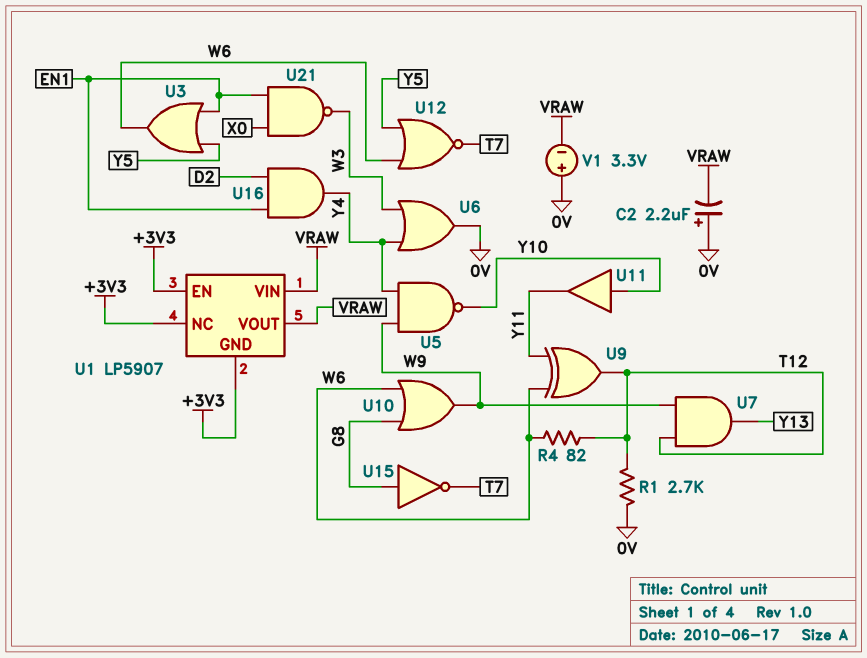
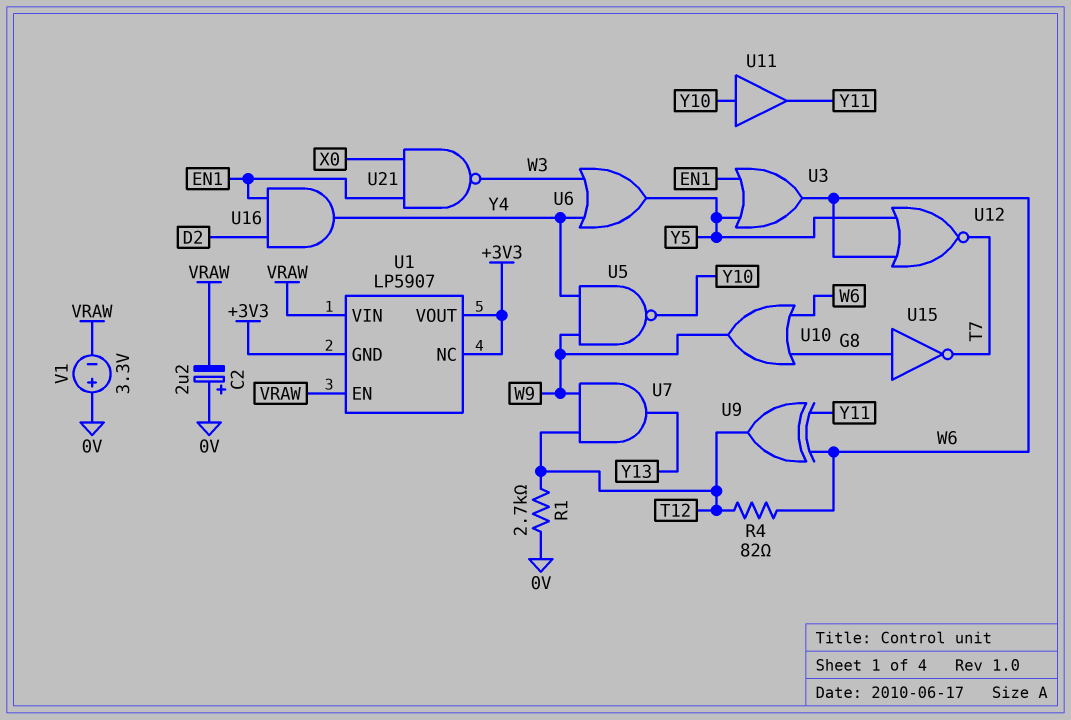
U1 pin EN: +3V3 -> VRAW
U1 pin VOUT: VRAW -> +3V3
U6: OR (in W3, in Y4, out 0V) -> OR (in W3, in Y4, out Y5)

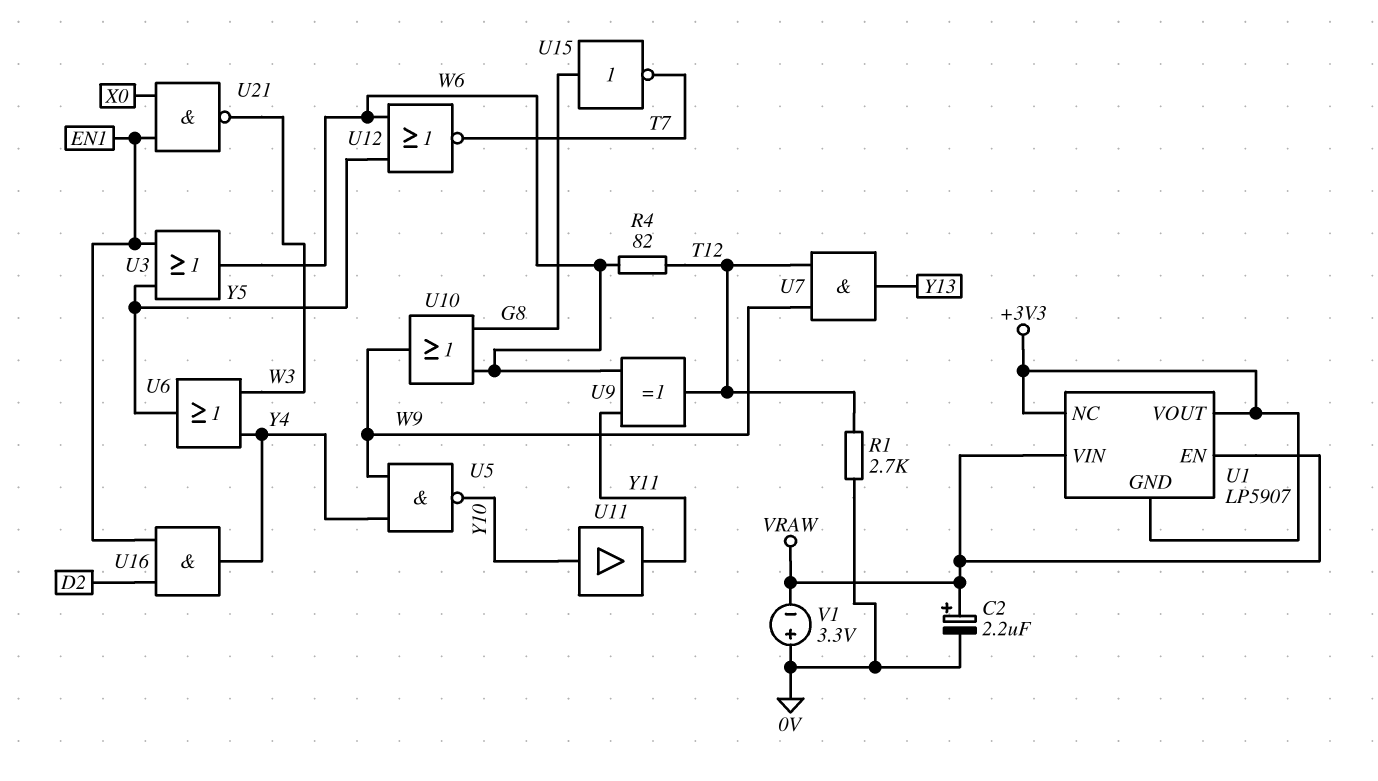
C2: 2.2uF (plus 0V, minus VRAW) -> 2.2uF (plus VRAW, minus 0V)

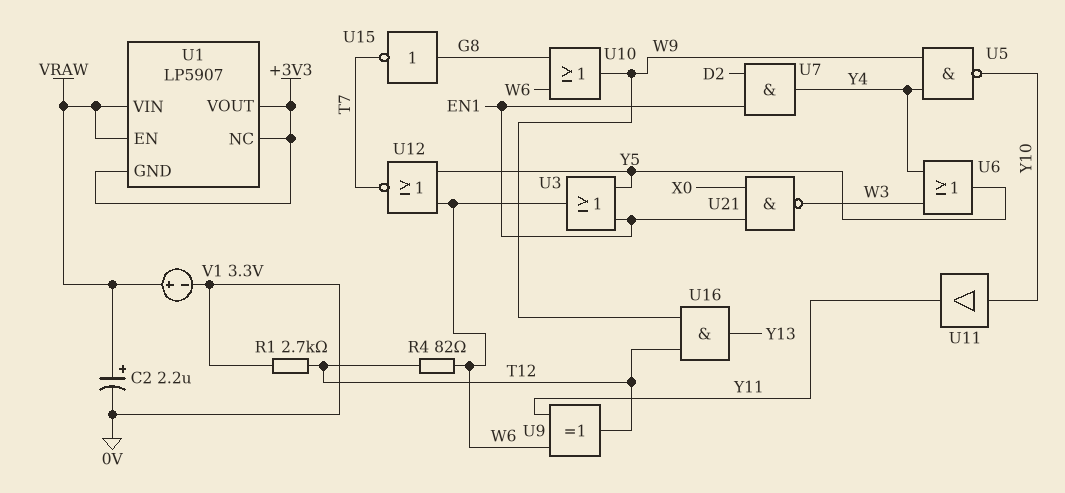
U7: AND (in T12, in W9, out Y13) -> AND (in D2, in EN1, out Y4)
U16: AND (in D2, in EN1, out Y4) -> AND (in T12, in W9, out Y13)
V1: 3.3V (plus 0V, minus VRAW) -> 3.3V (plus VRAW, minus 0V)

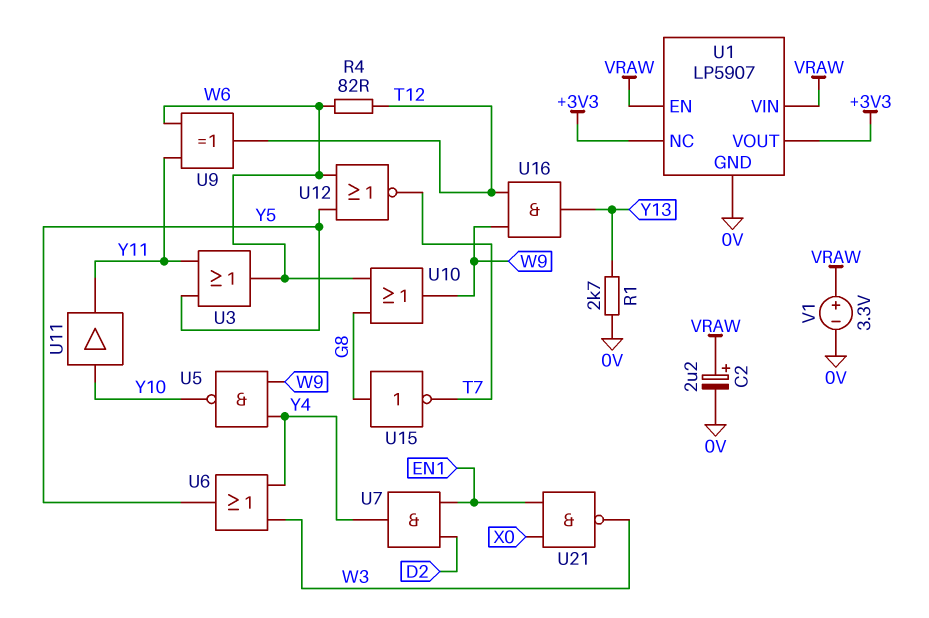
R1: 2.7k (0V, T12) -> 2.7k (0V, Y13)
U1 pin GND: +3V3 -> 0V
U3: OR (in EN1, in Y5, out W6) -> OR (in Y5, in Y11, out W6)

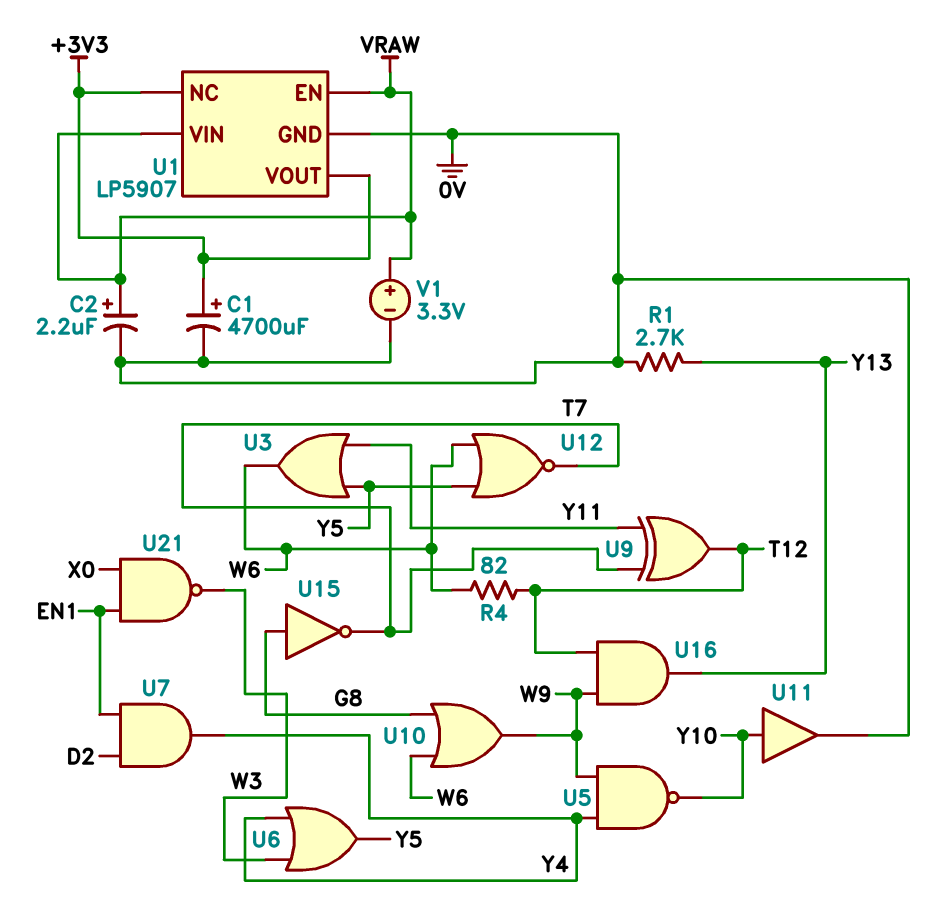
C1: none -> 4700uF (plus +3V3, minus 0V)
U9: XOR (in W6, in Y11, out T12) -> XOR (in T7, in Y11, out T12)
U11: buffer (in Y10, out Y11) -> buffer (in Y10, out 0V)

